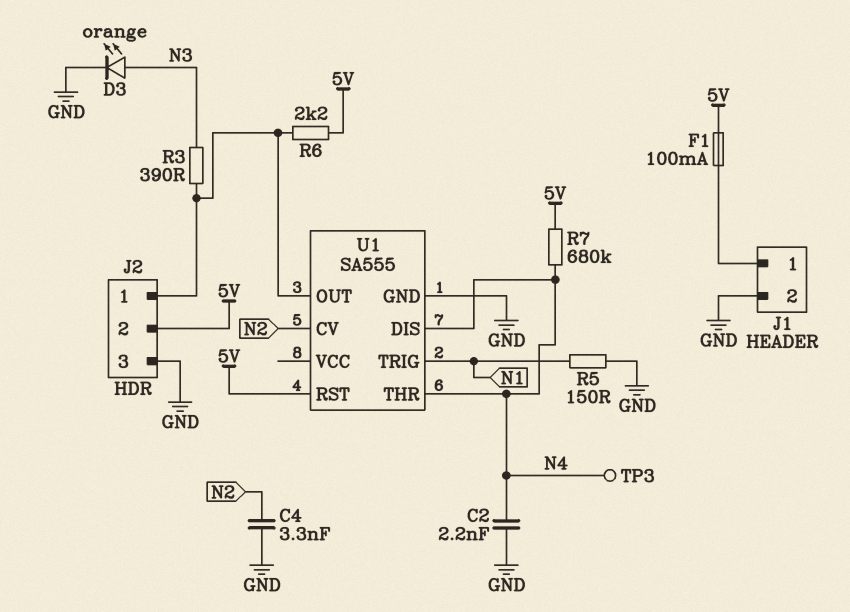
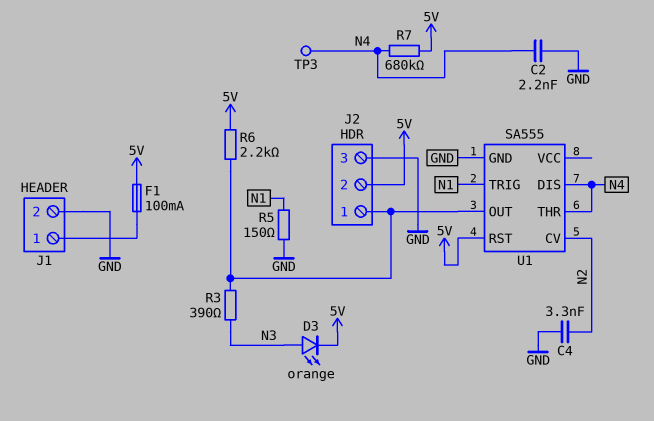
D3: LED orange (A N3, K GND) -> LED orange (A N3, K 5V)

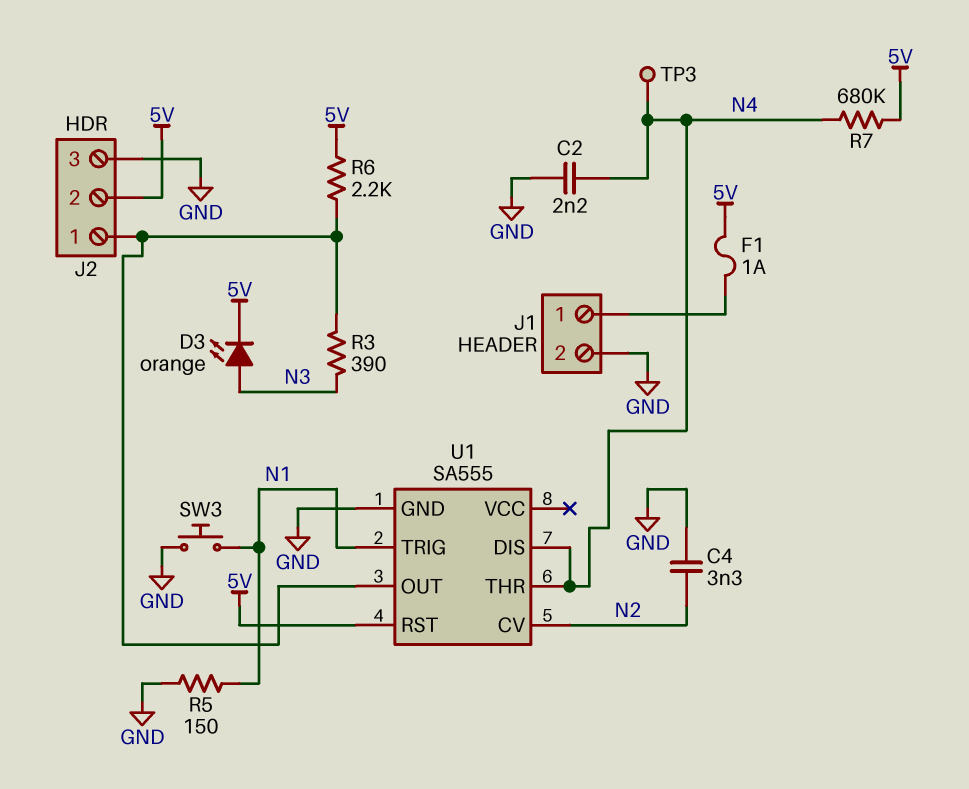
F1: 100mA (5V, J1/1) -> 1A (5V, J1/1)
SW3: none -> button (GND, N1)

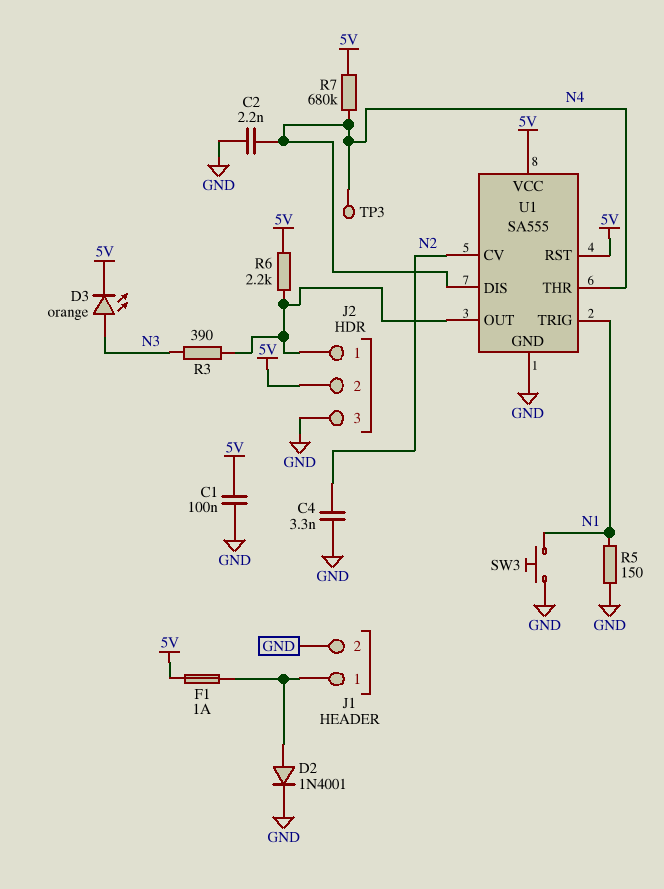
C1: none -> 100nF (5V, GND)
D2: none -> diode 1N4001 (A J1/1, K GND)
U1 pin VCC: none -> 5V

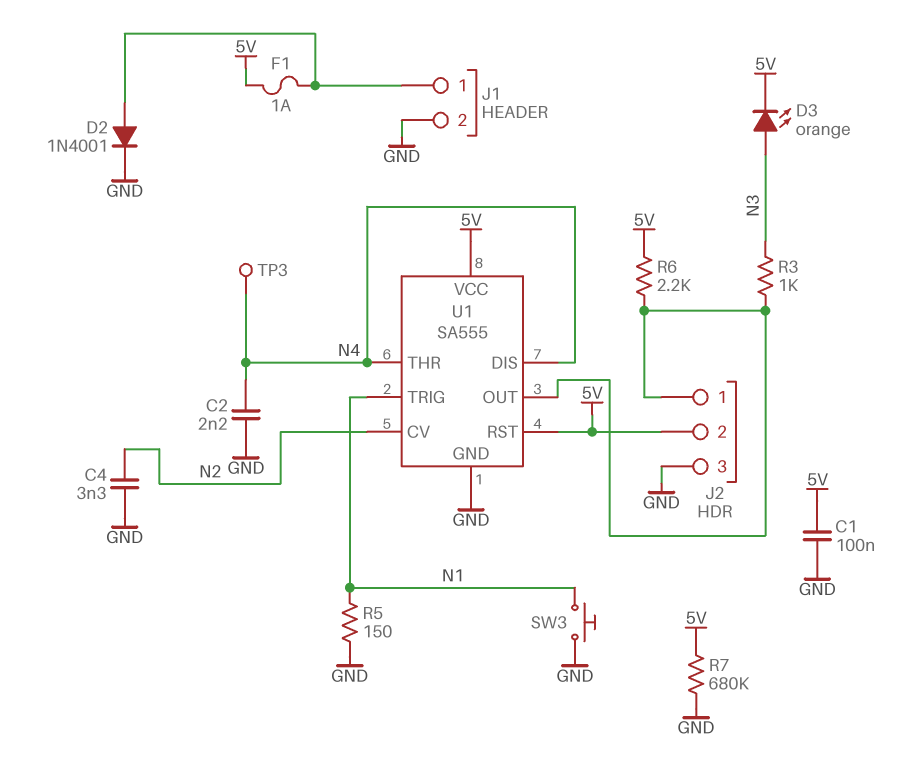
R3: 390 (J2/1, N3) -> 1k (J2/1, N3)
R7: 680k (5V, N4) -> 680k (5V, GND)

